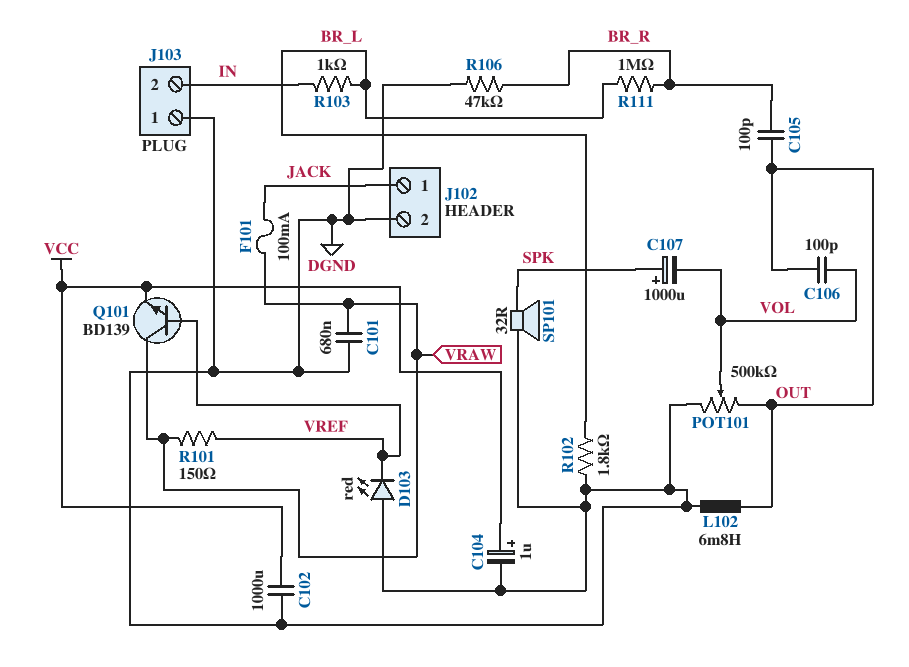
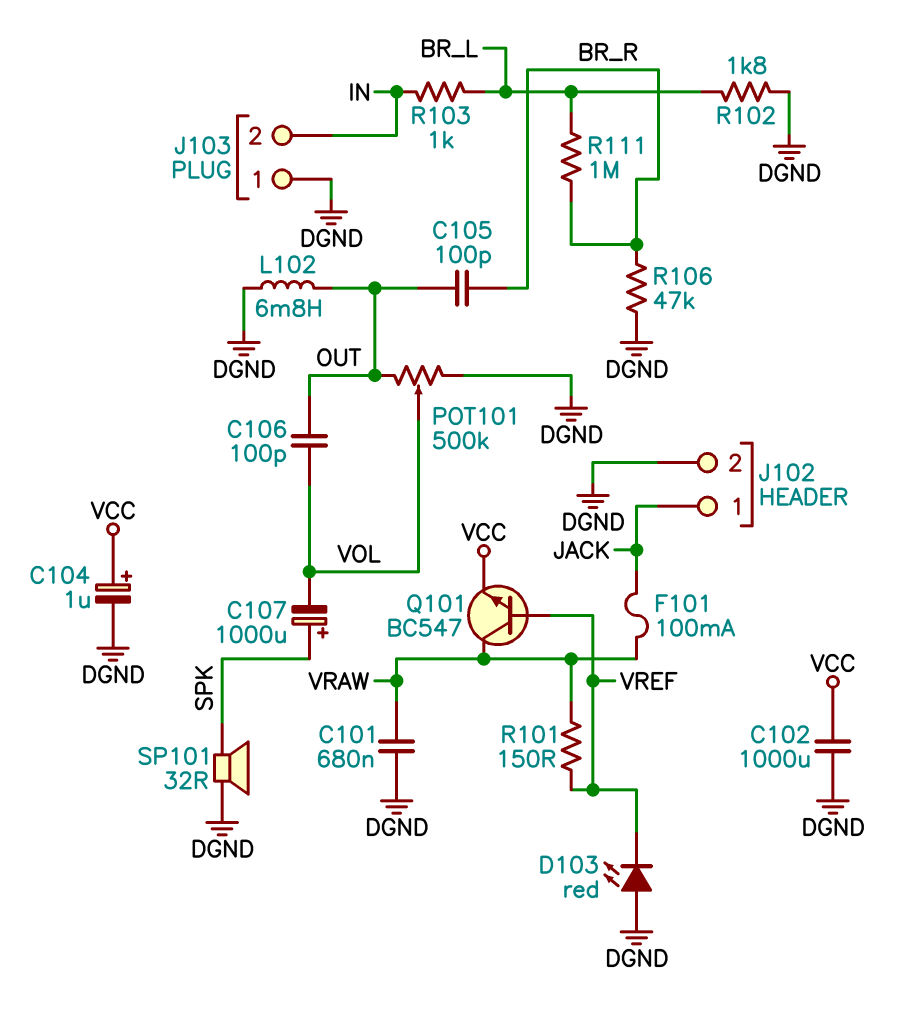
Q101: NPN BD139 (B VREF, C VRAW, E VCC) -> NPN BC547 (B VREF, C VRAW, E VCC)

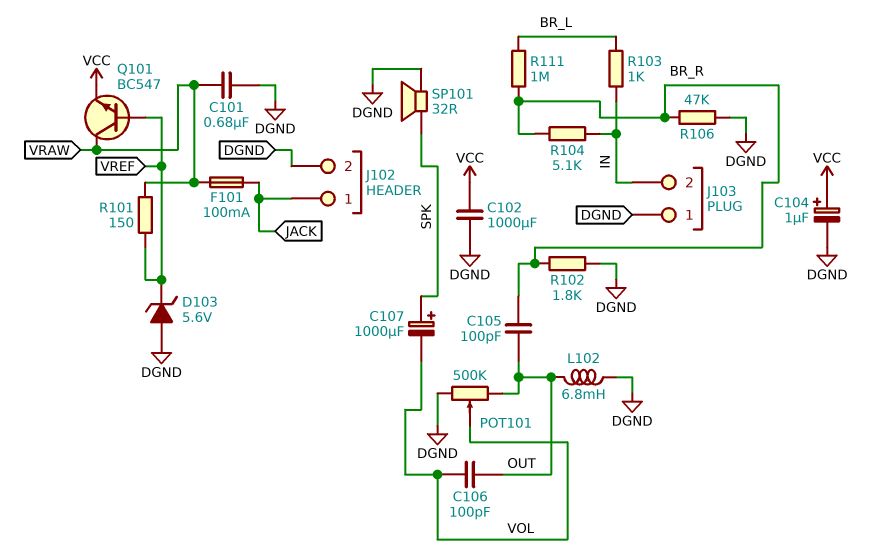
D103: LED red (A DGND, K VREF) -> zener 5.6V (A DGND, K VREF)
R102: 1.8k (BR_L, DGND) -> 1.8k (BR_R, DGND)
R104: none -> 5.1k (BR_R, IN)

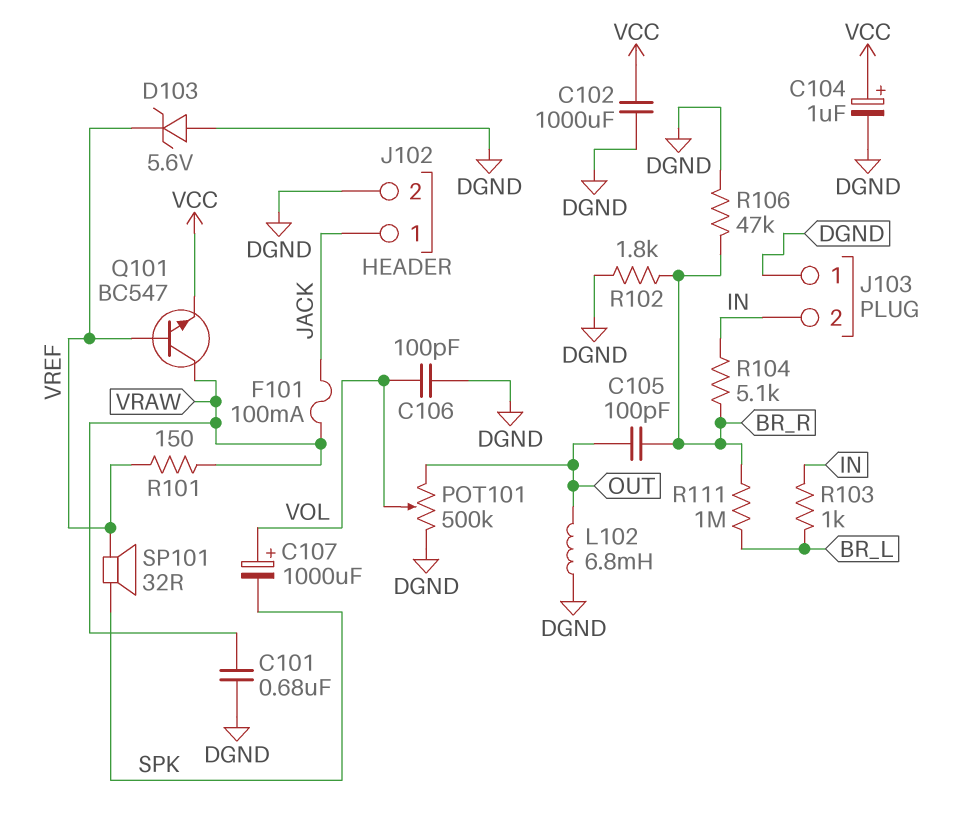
C106: 100pF (OUT, VOL) -> 100pF (DGND, VOL)
C107: 1000uF (plus SPK, minus VOL) -> 1000uF (plus VOL, minus SPK)
SP101: speaker 32R (DGND, SPK) -> speaker 32R (SPK, VREF)

